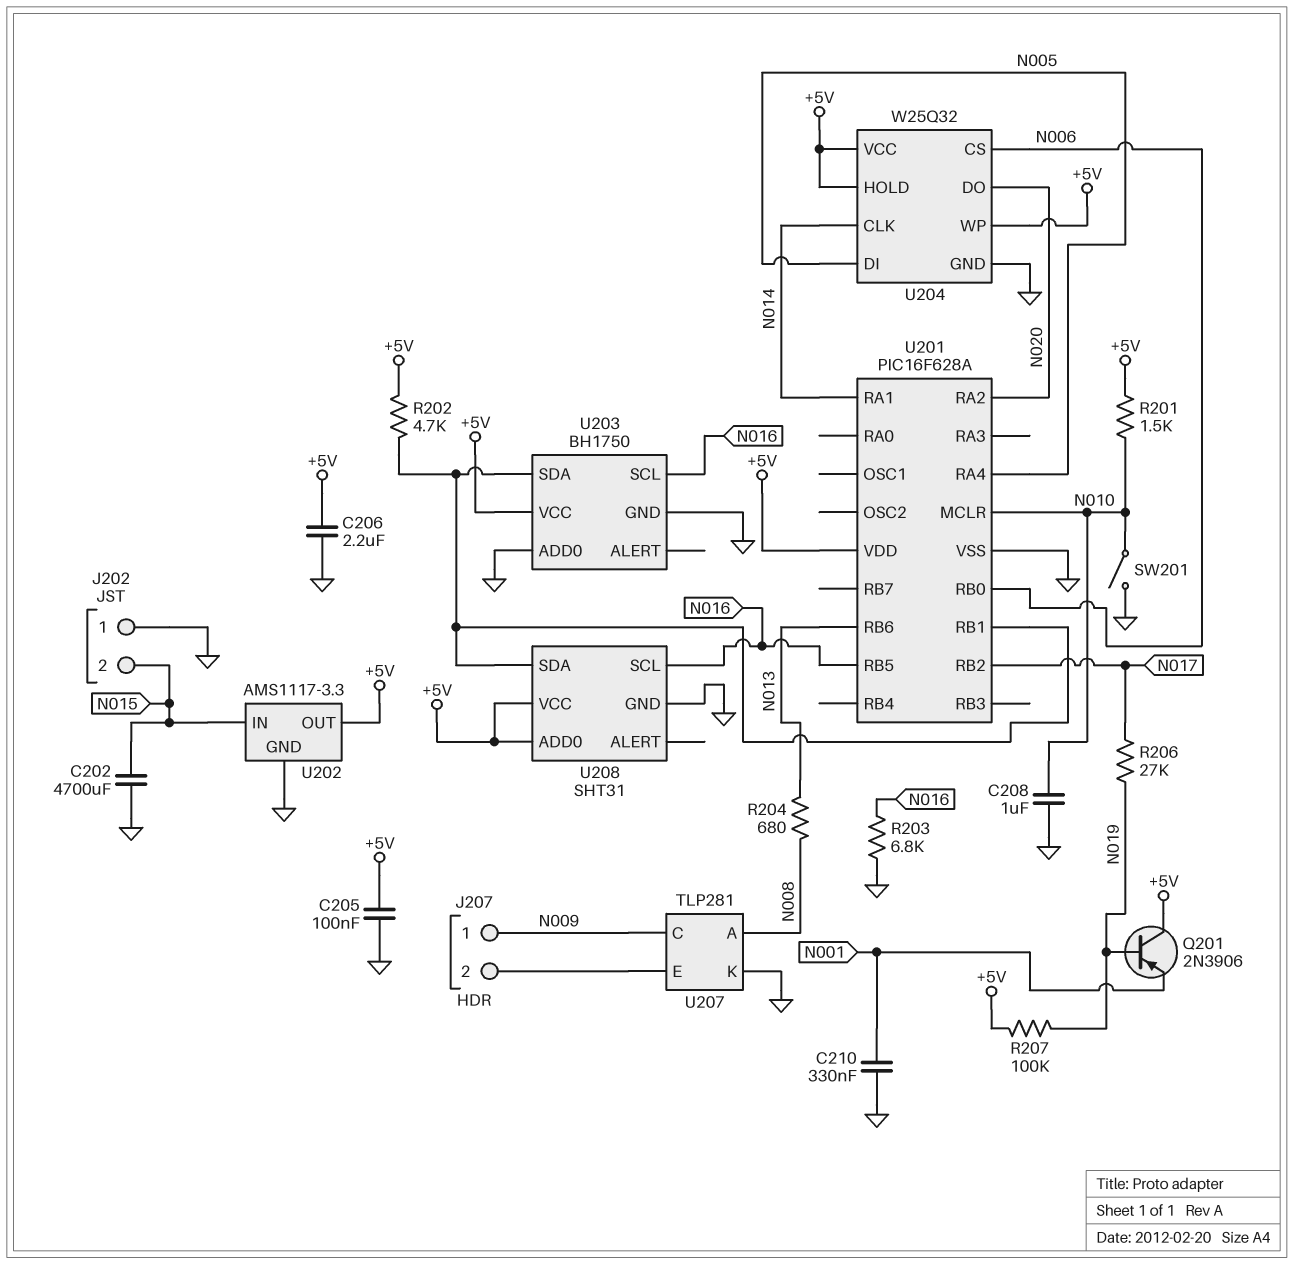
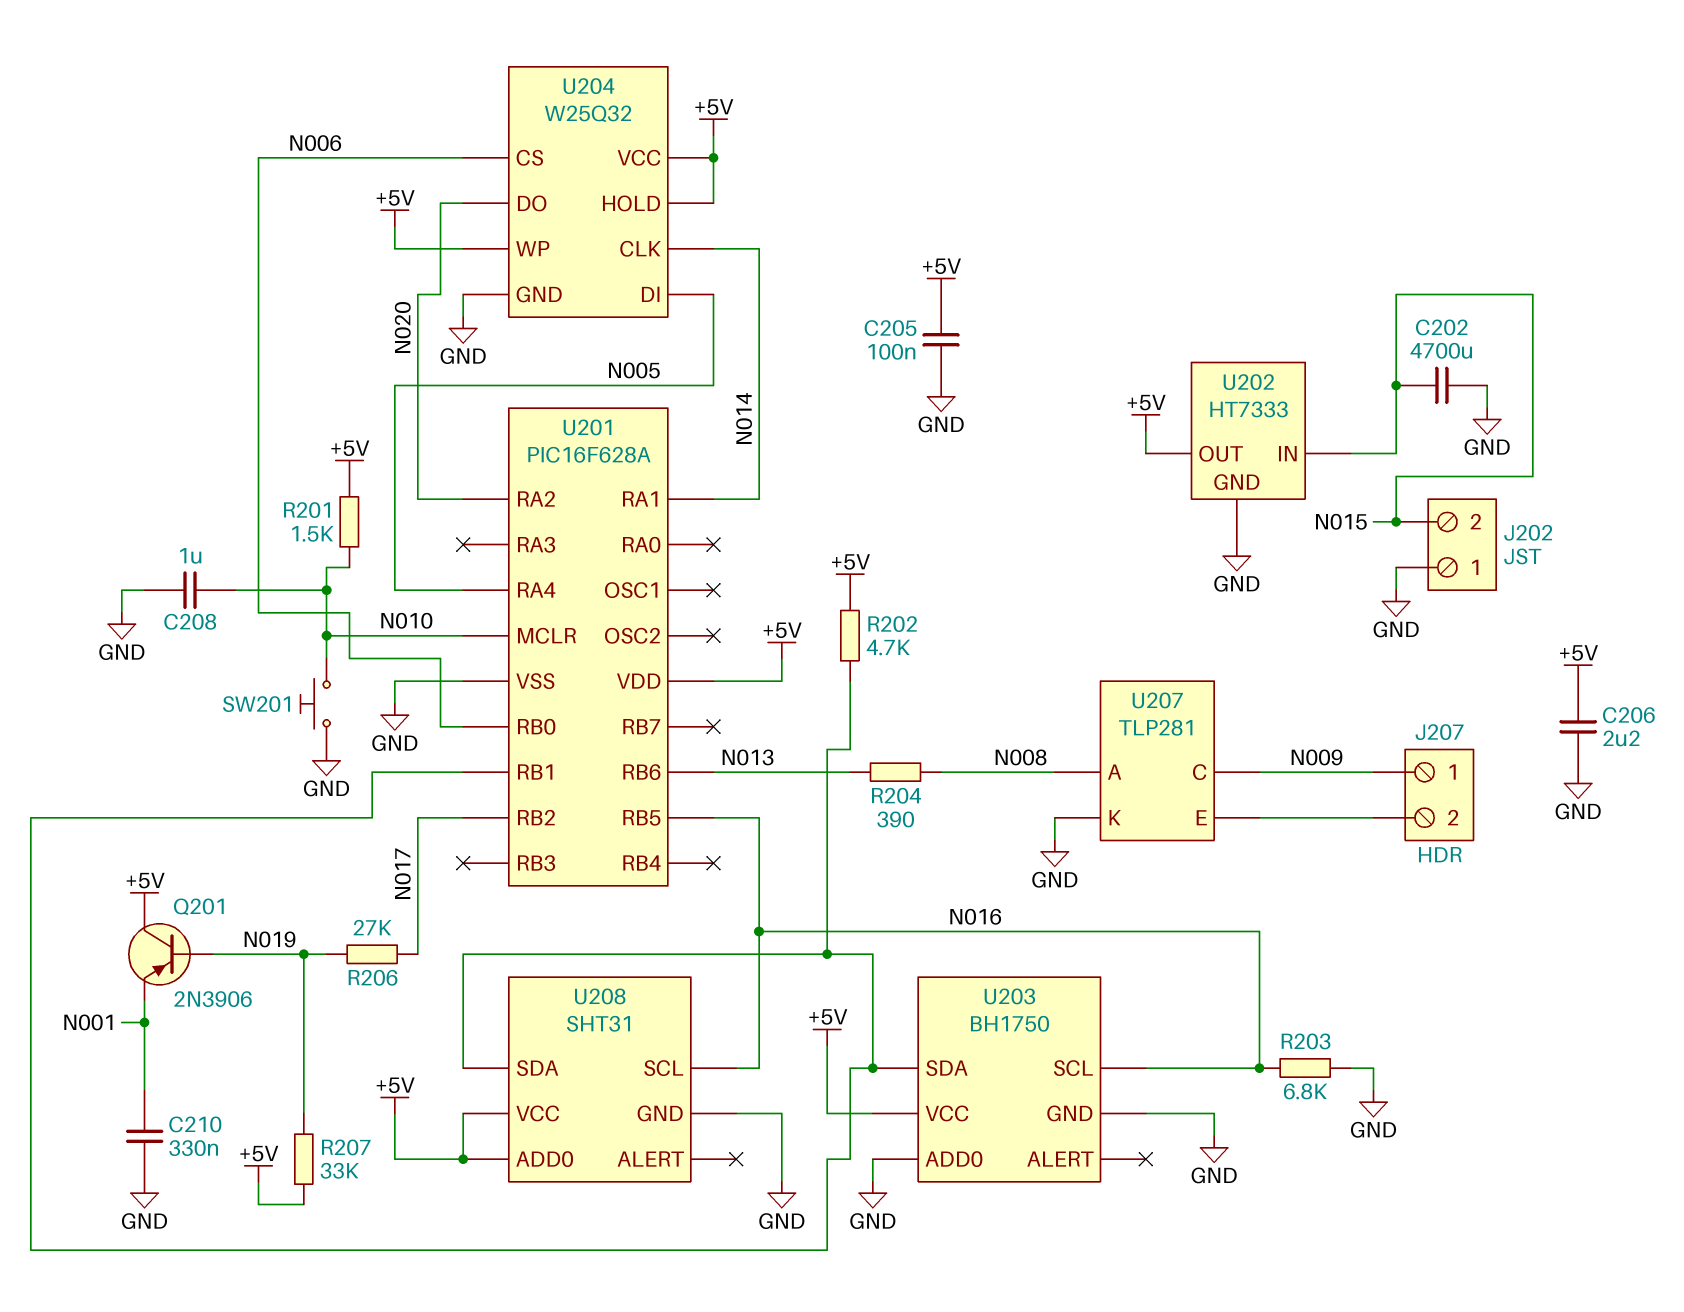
R204: 680 (N008, N013) -> 390 (N008, N013)
R207: 100k (+5V, N019) -> 33k (+5V, N019)
SW201: switch (GND, N010) -> button (GND, N010)
U202: AMS1117-3.3 -> HT7333

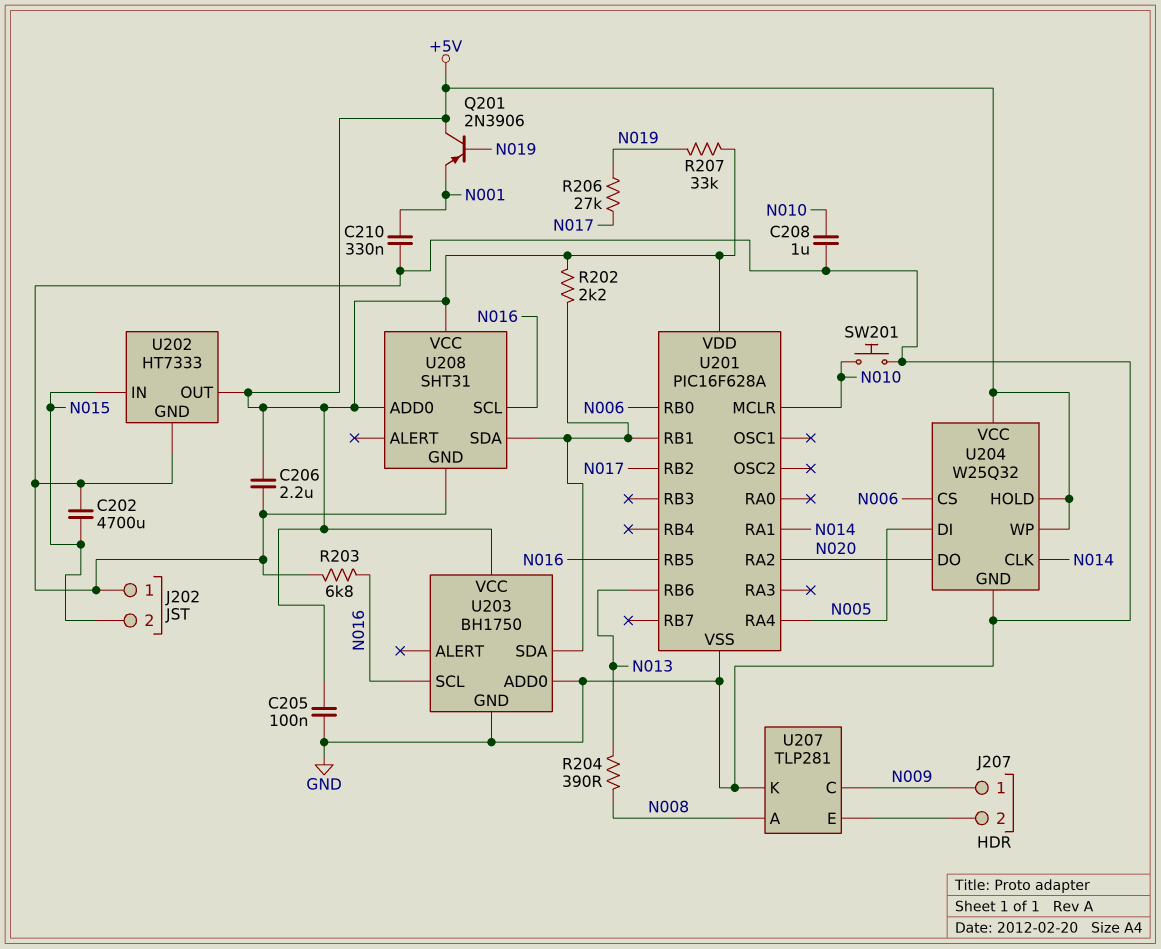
R201: 1.5k (+5V, N010) -> none
R202: 4.7k (+5V, U201/RB1) -> 2.2k (+5V, U201/RB1)

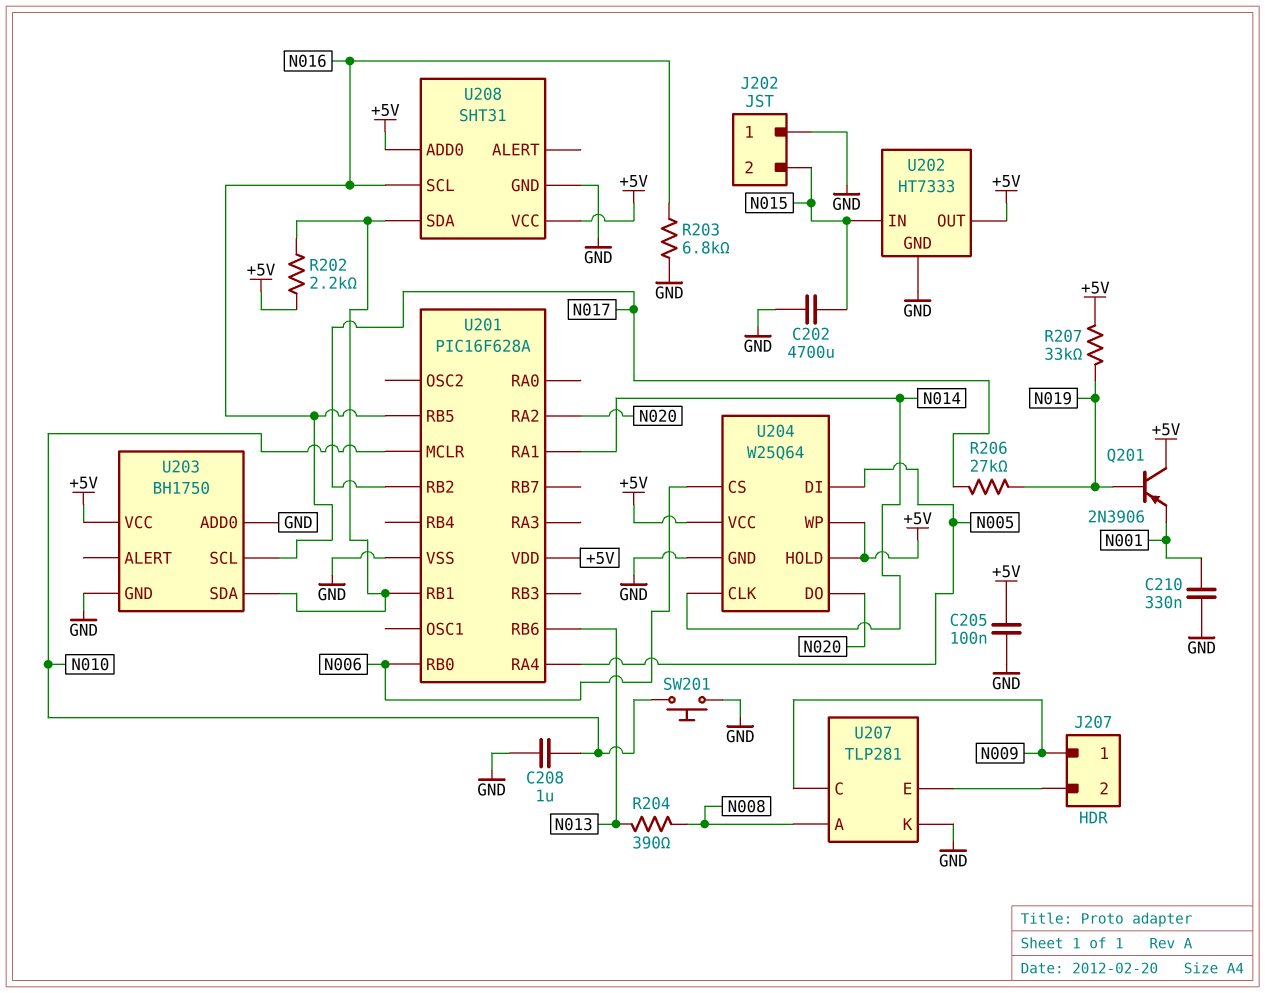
C206: 2.2uF (+5V, GND) -> none
U204: W25Q32 -> W25Q64

